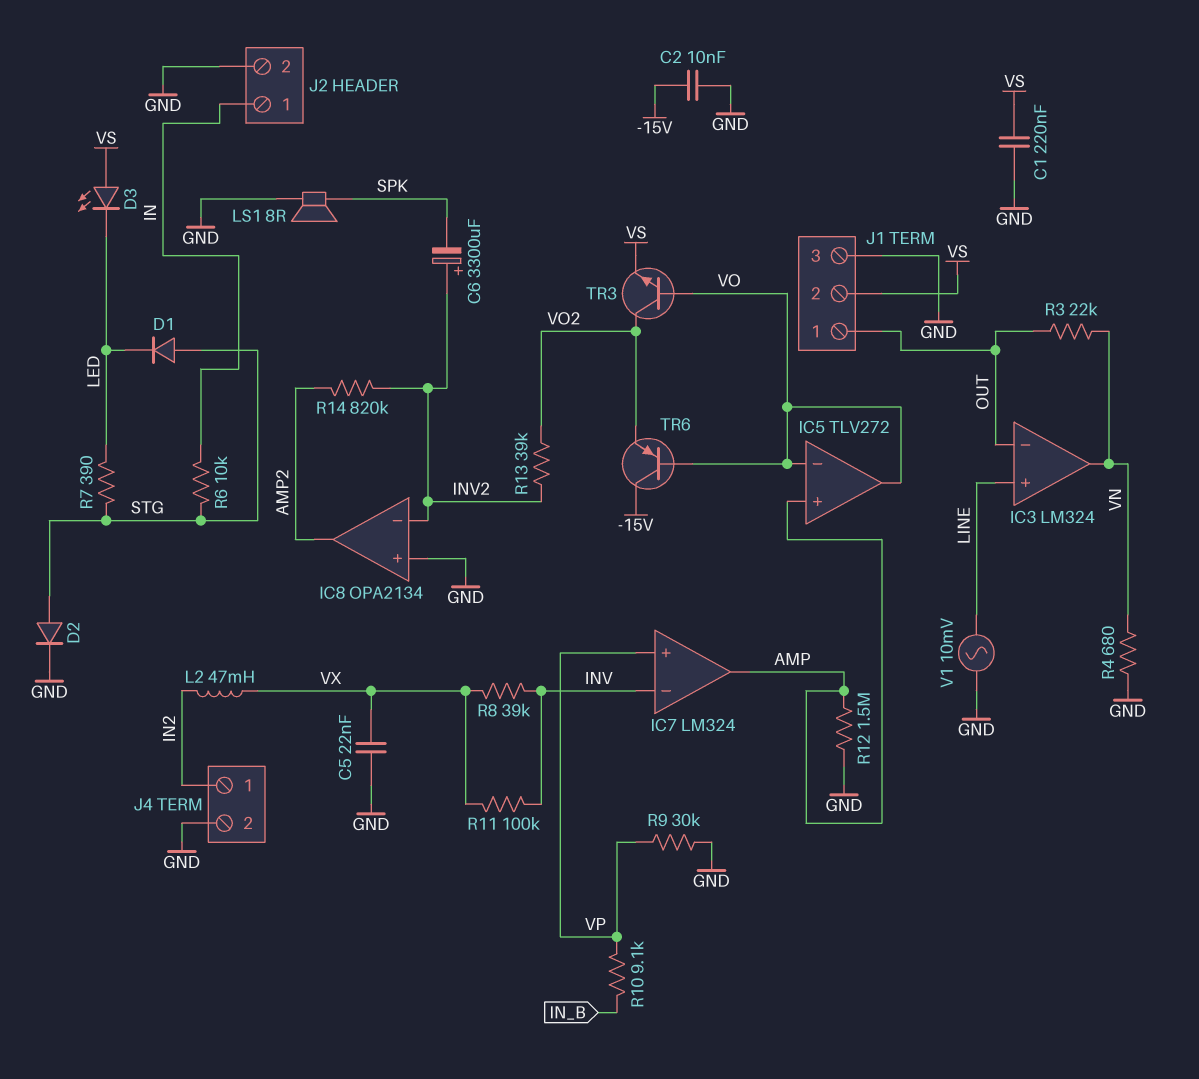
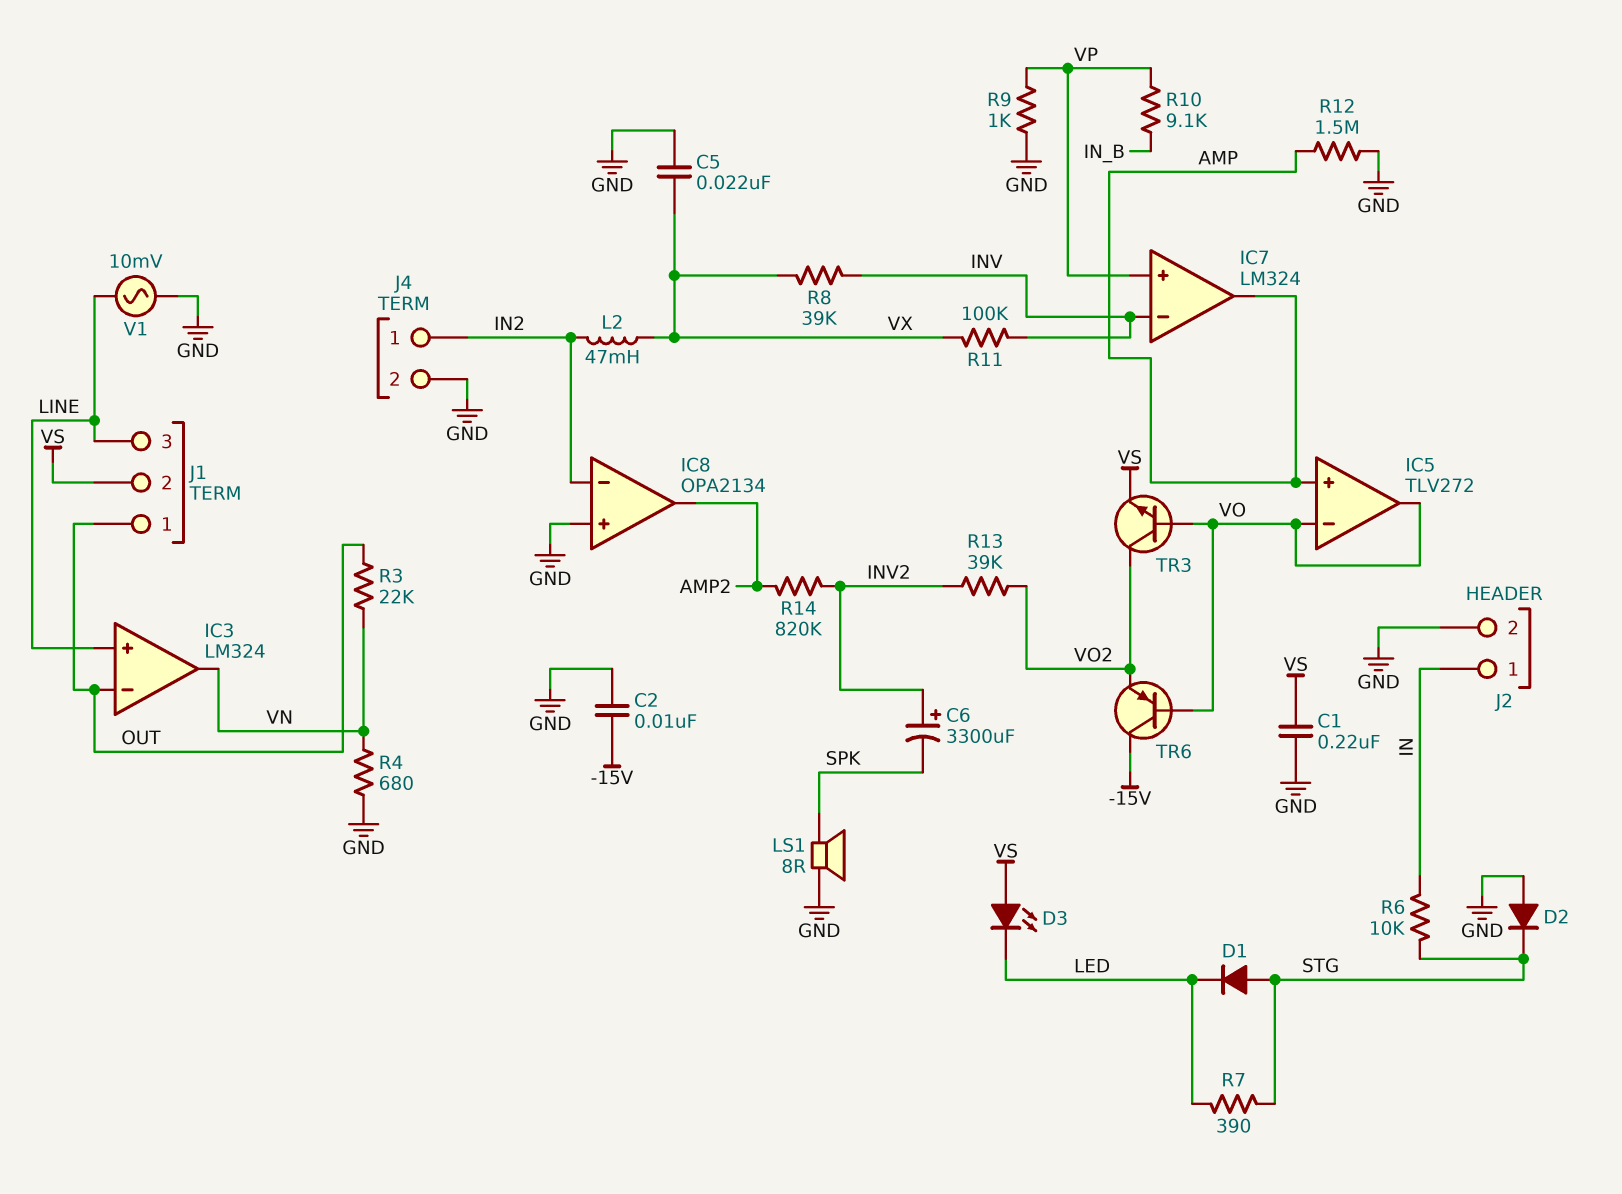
D2: diode (A STG, K GND) -> diode (A GND, K STG)
IC8 pin in-: INV2 -> IN2
J1 pin 3: GND -> LINE
R9: 30k (GND, VP) -> 1k (GND, VP)

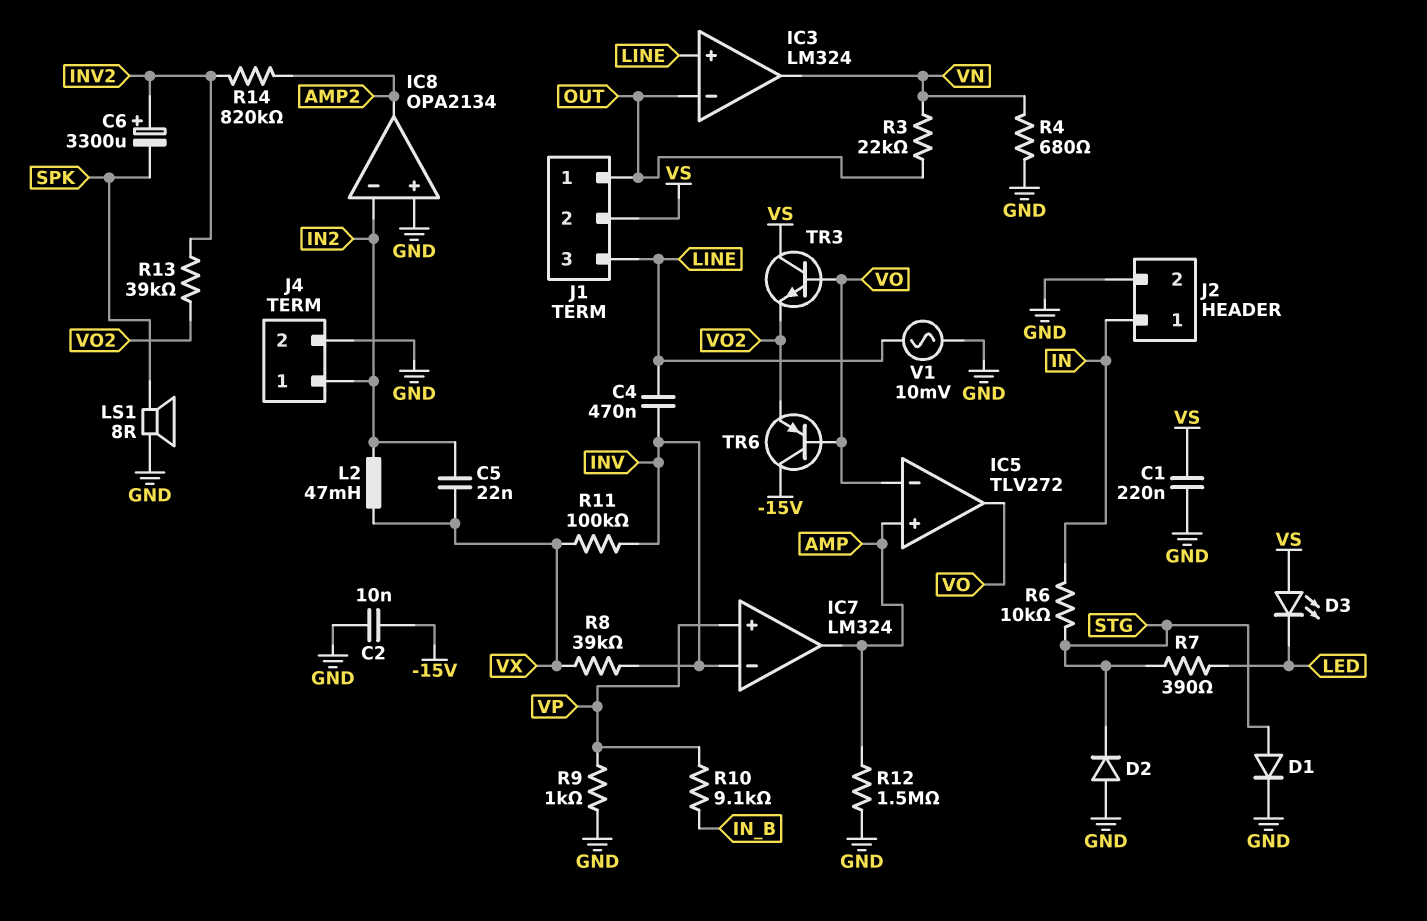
C4: none -> 470nF (INV, LINE)
C5: 22nF (GND, VX) -> 22nF (IN2, VX)
D1: diode (A STG, K LED) -> diode (A STG, K GND)
TR3: NPN (B VO, C VO2, E VS) -> NPN (B VO, C VS, E VO2)

